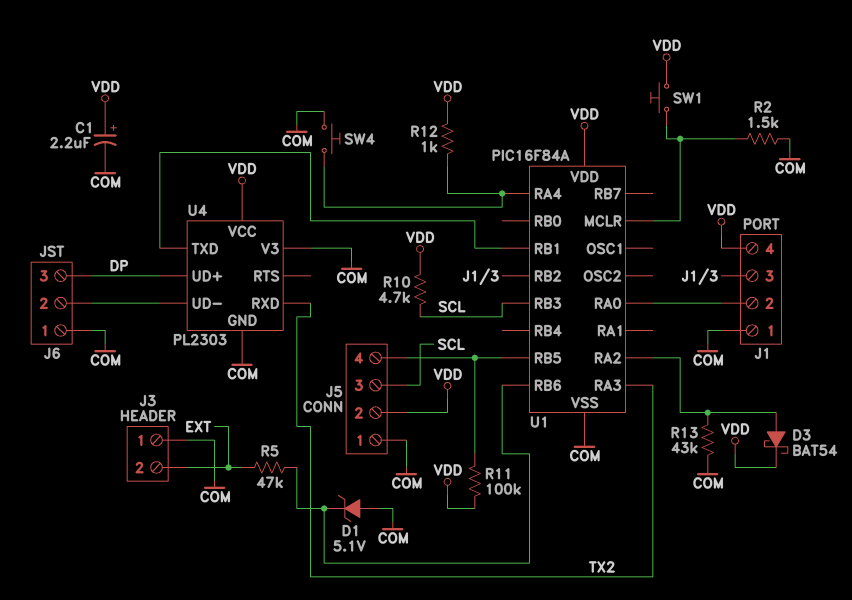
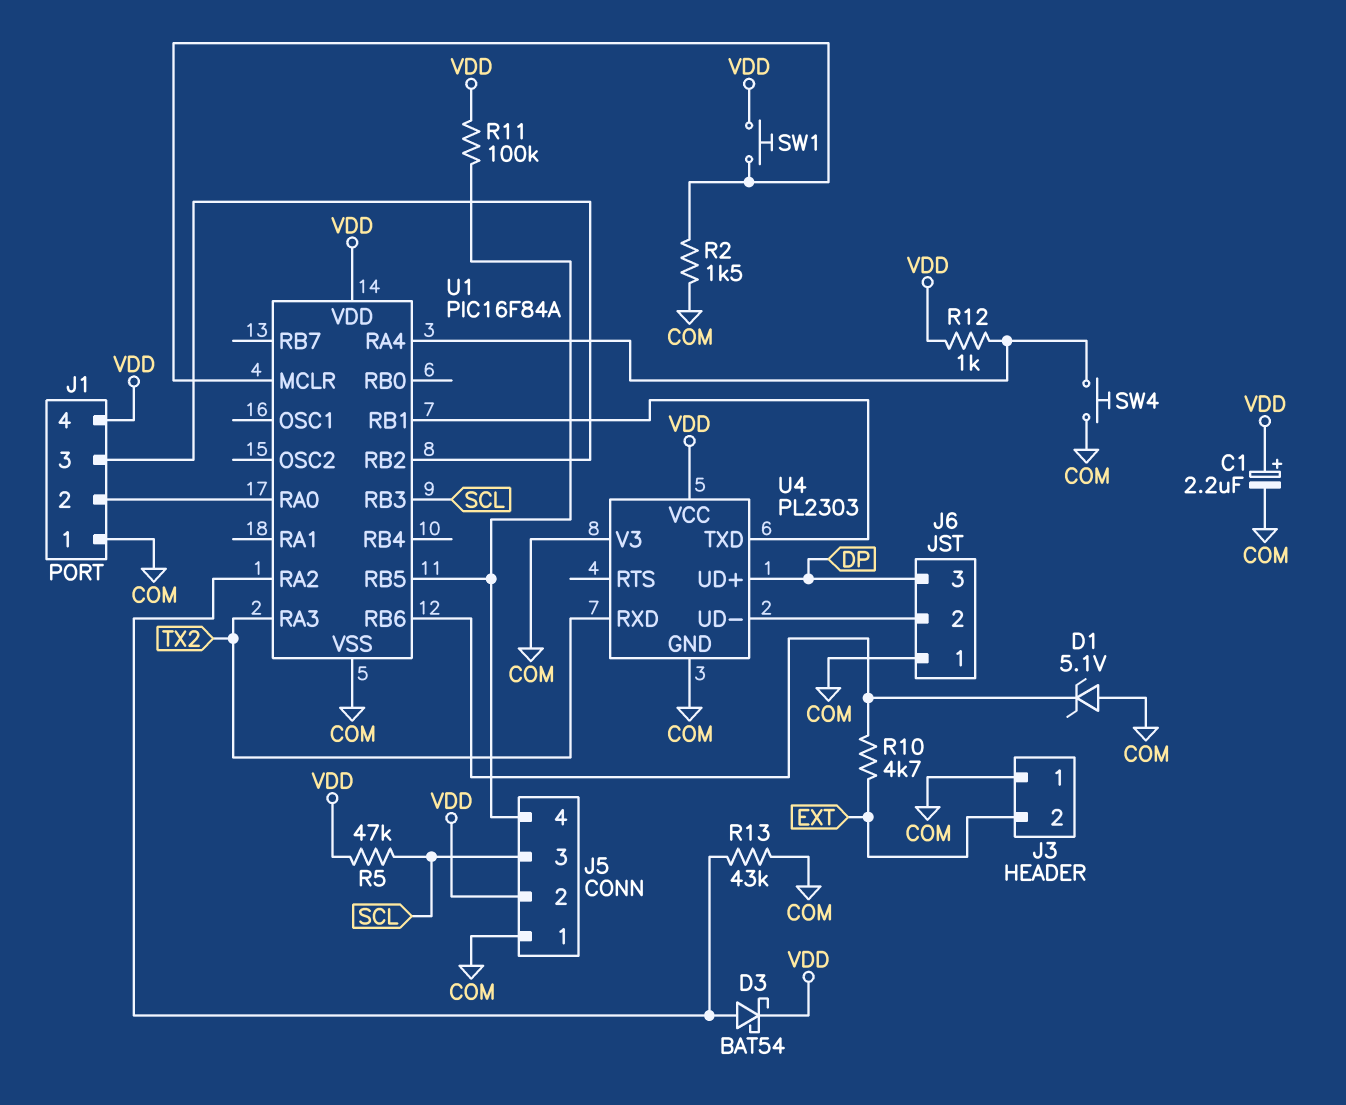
R5: 47k (EXT, U1/RB6) -> 47k (SCL, VDD)
R10: 4.7k (SCL, VDD) -> 4.7k (EXT, U1/RB6)

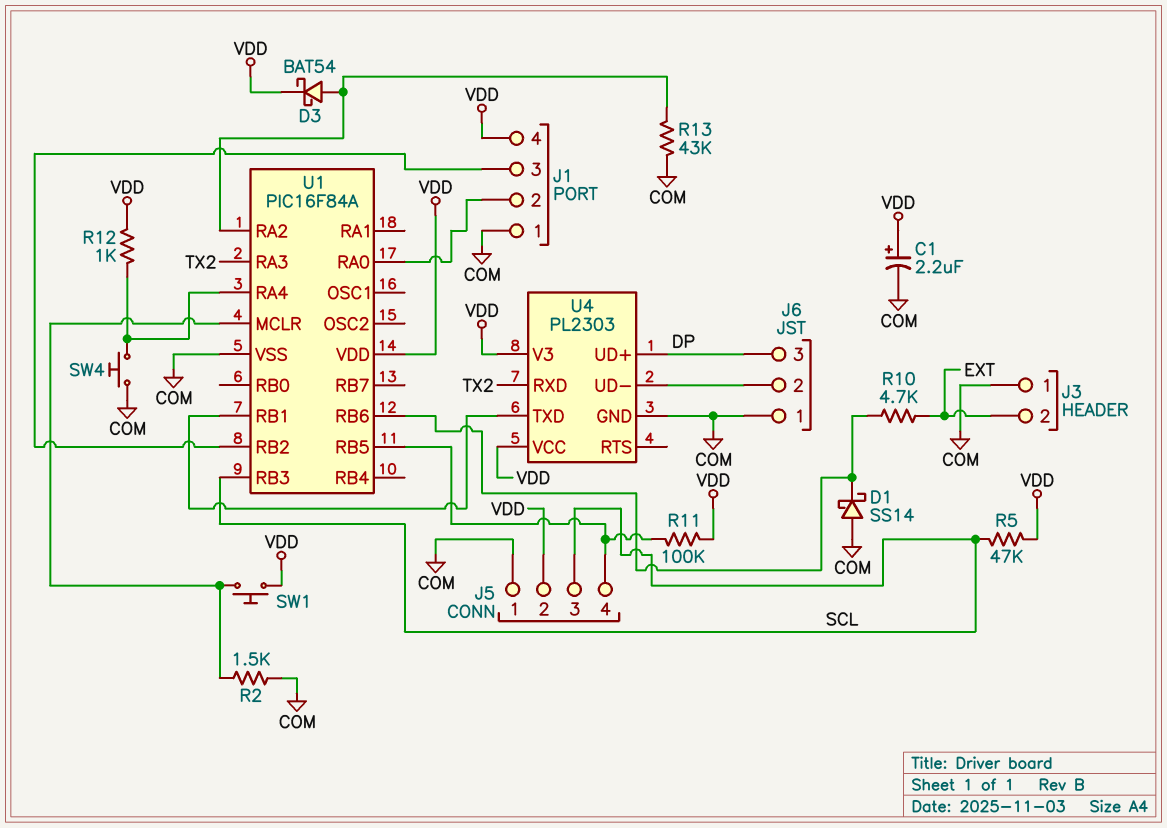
D1: zener 5.1V (A COM, K U1/RB6) -> schottky SS14 (A COM, K U1/RB6)
U4 pin V3: COM -> VDD

